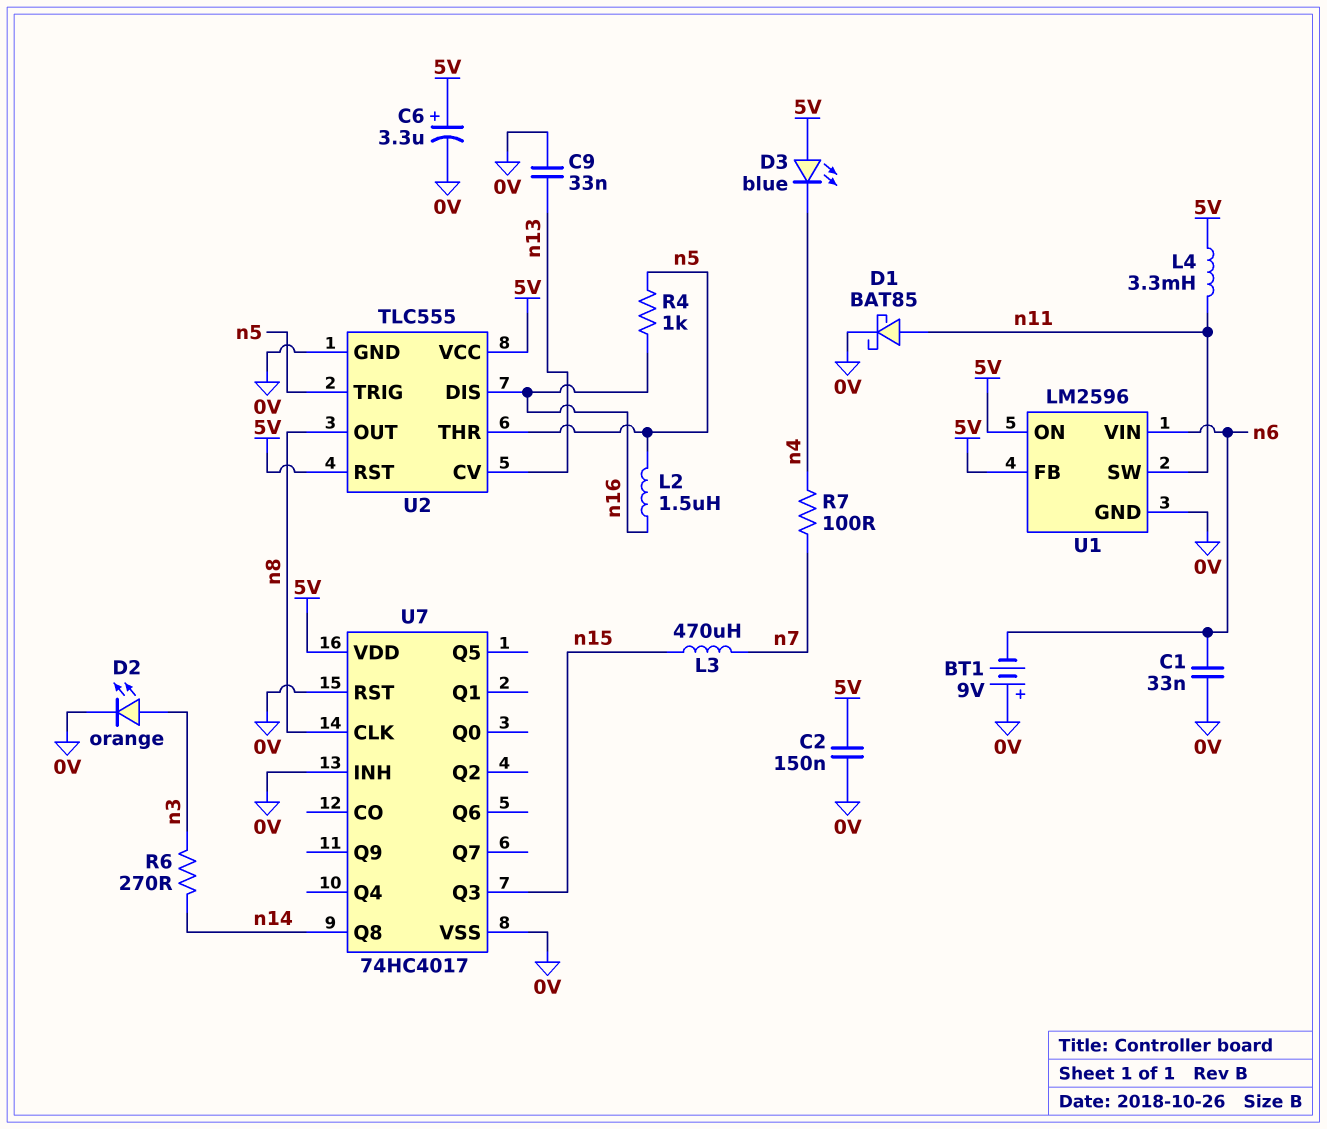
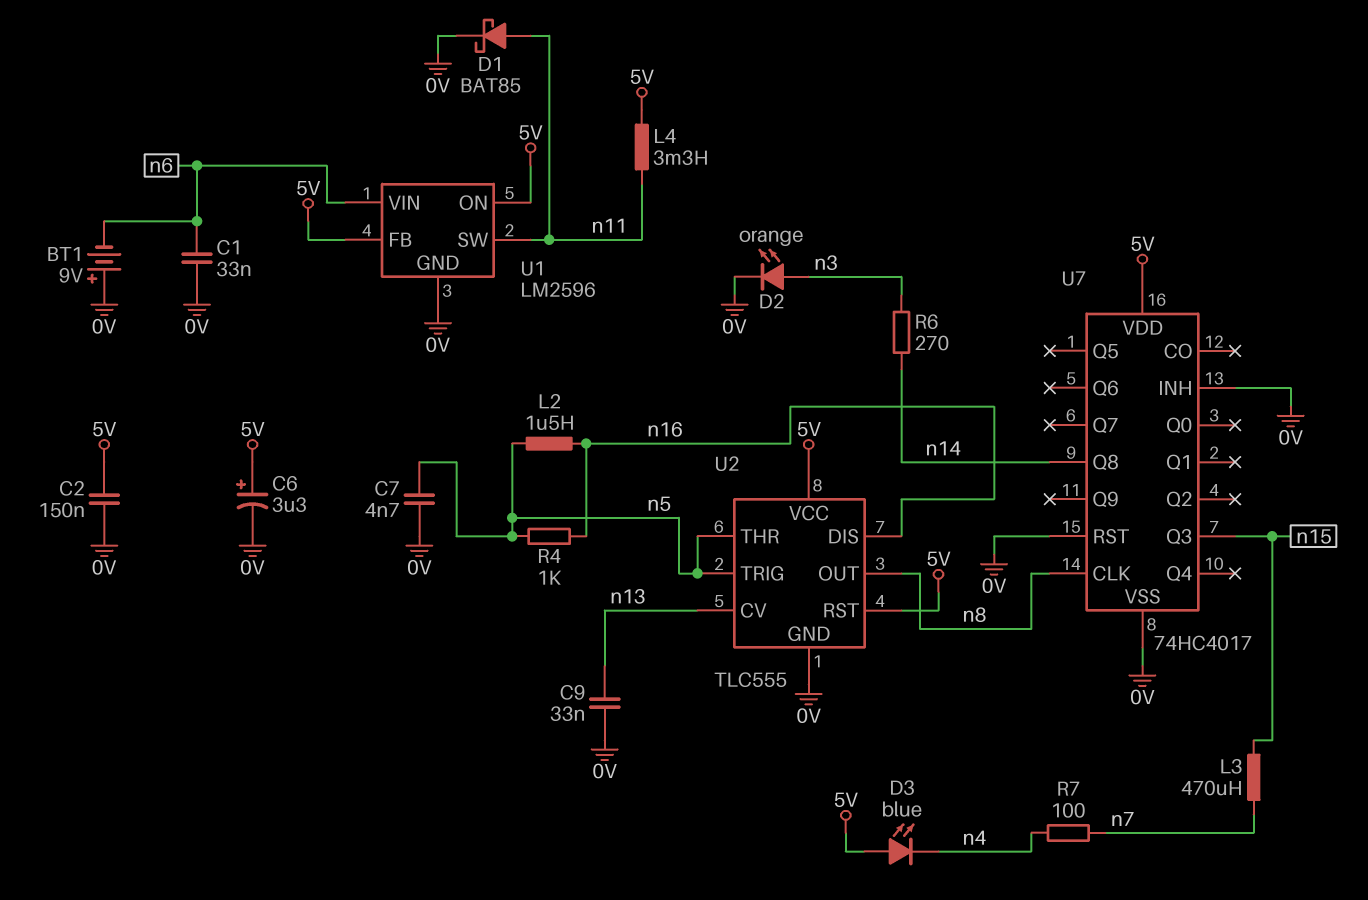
C7: none -> 4.7nF (0V, n5)

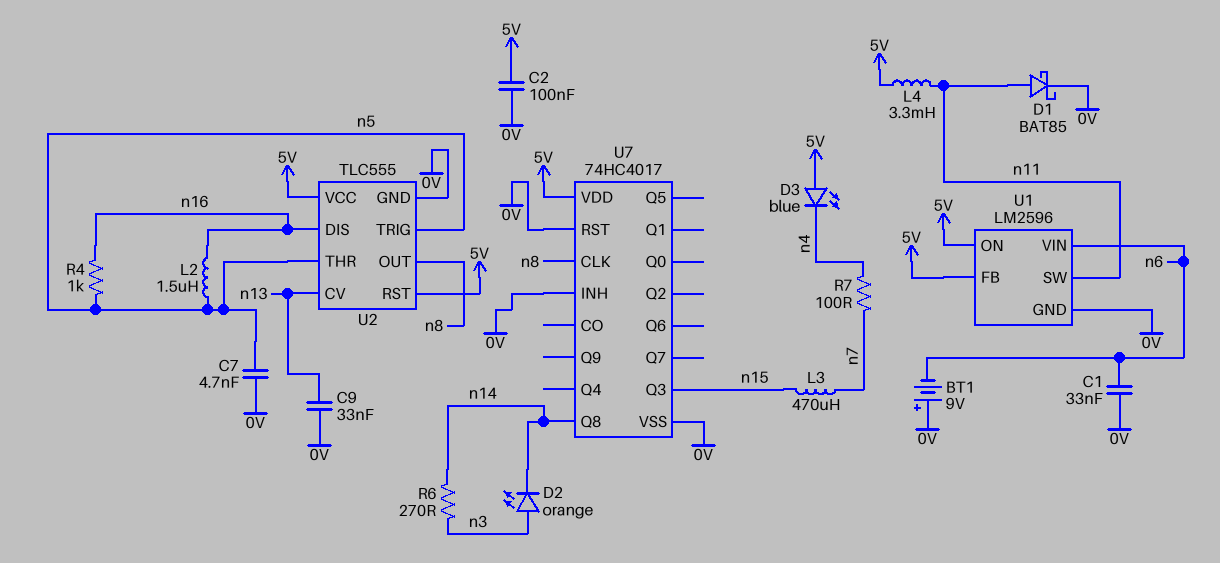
C2: 150nF (0V, 5V) -> 100nF (0V, 5V)
C6: 3.3uF (plus 5V, minus 0V) -> none
D2: LED orange (A n3, K 0V) -> LED orange (A n3, K n14)

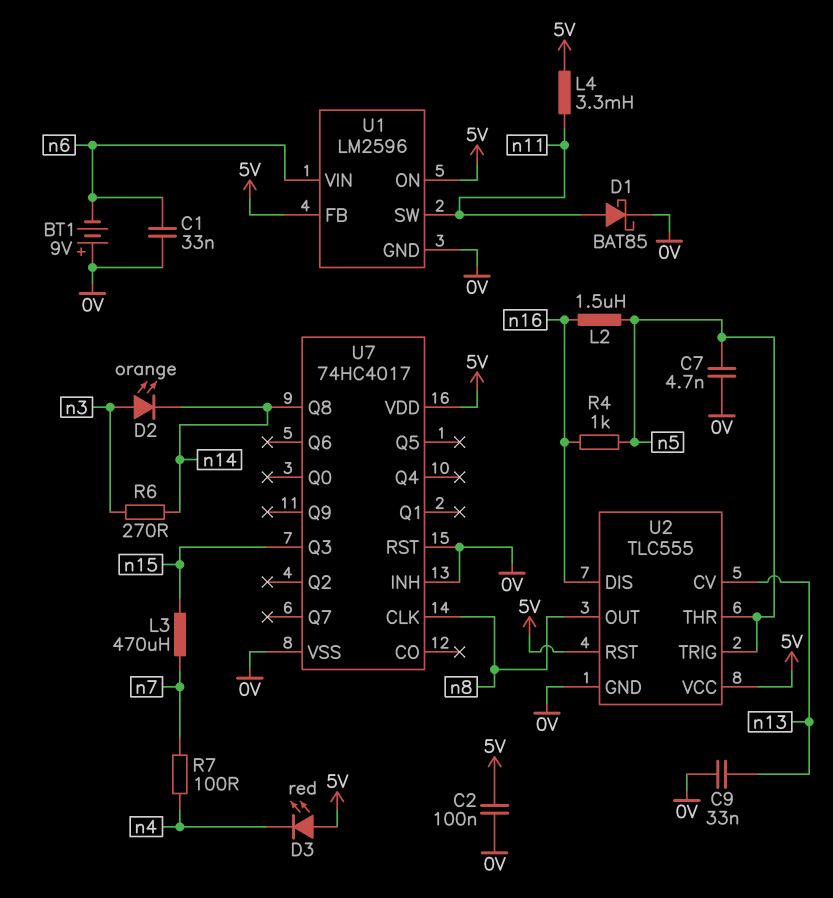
D3: LED blue (A 5V, K n4) -> LED red (A 5V, K n4)

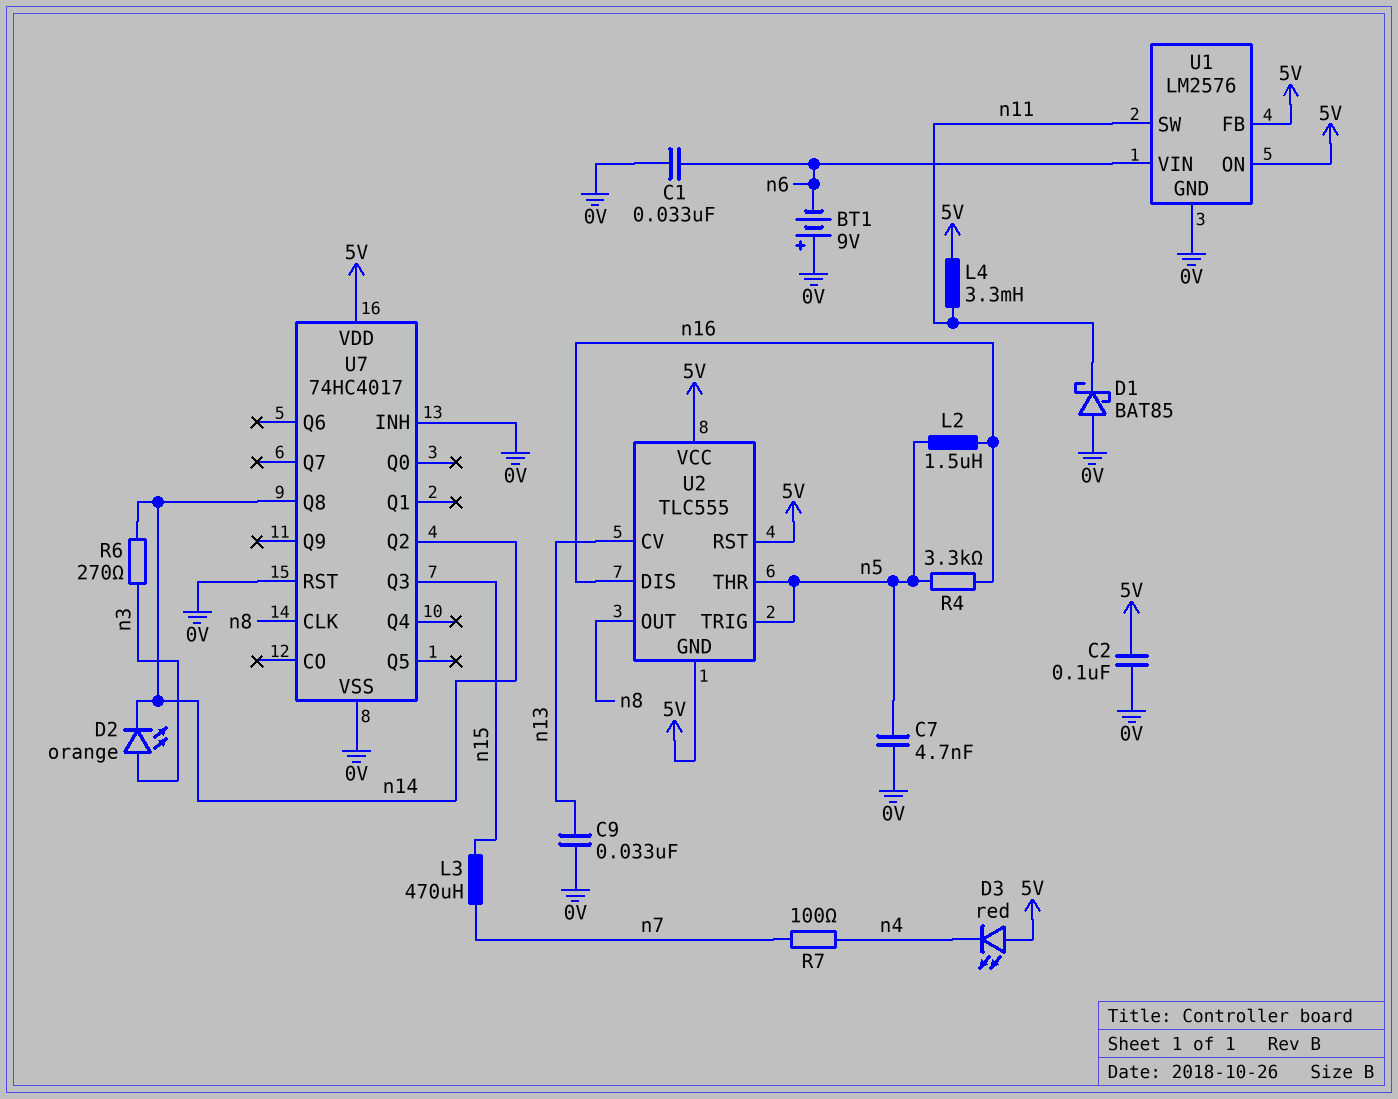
D1: schottky BAT85 (A n11, K 0V) -> schottky BAT85 (A 0V, K n11)
R4: 1k (n5, n16) -> 3.3k (n5, n16)
U1: LM2596 -> LM2576
U2 pin GND: 0V -> 5V
U7 pin Q2: none -> n14

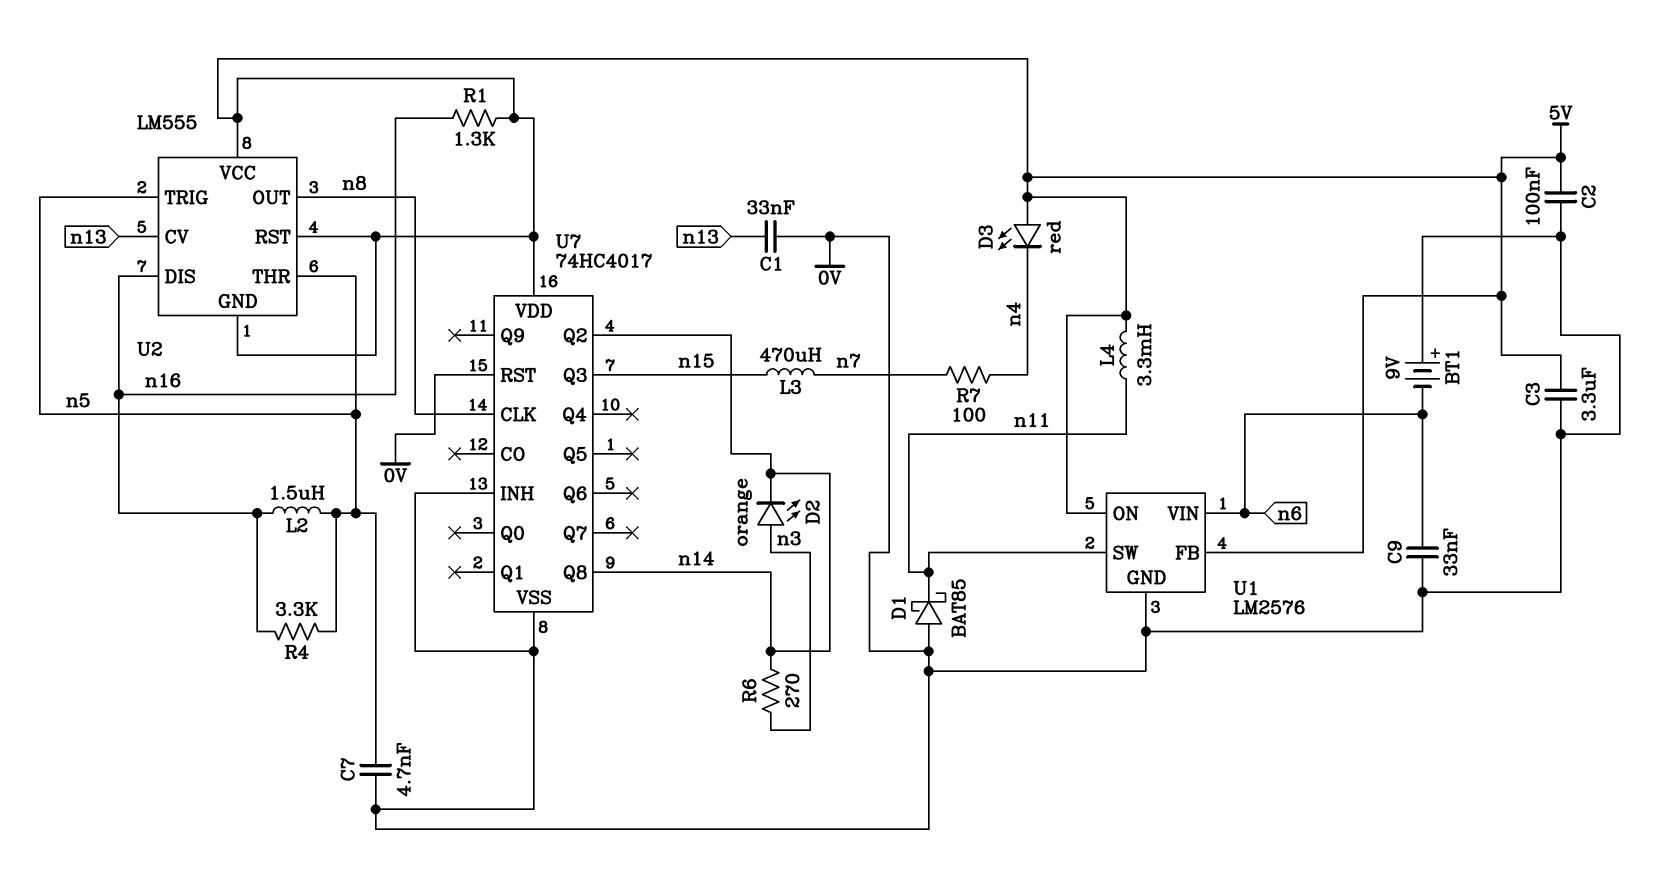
C1: 33nF (0V, n6) -> 33nF (0V, n13)
C3: none -> 3.3uF (0V, 5V)
C9: 33nF (0V, n13) -> 33nF (0V, n6)
R1: none -> 1.3k (5V, n16)
U2: TLC555 -> LM555

